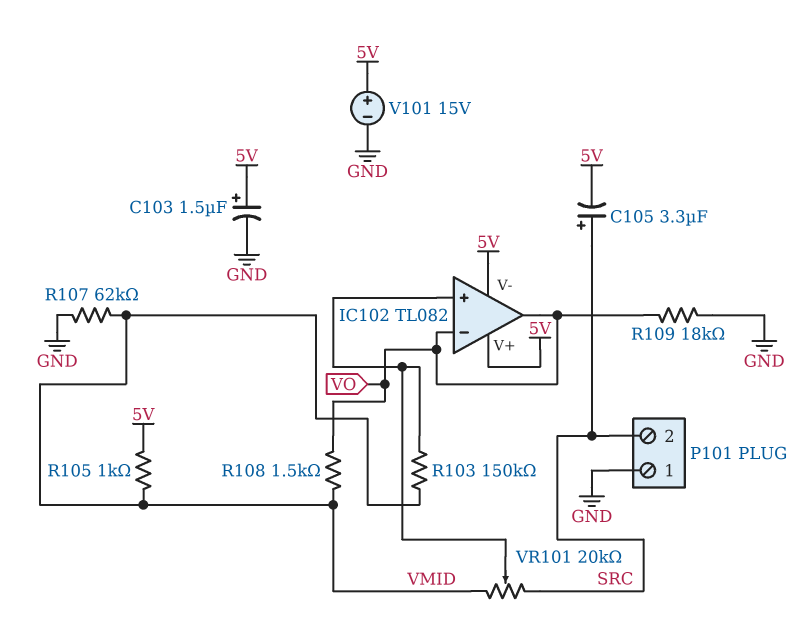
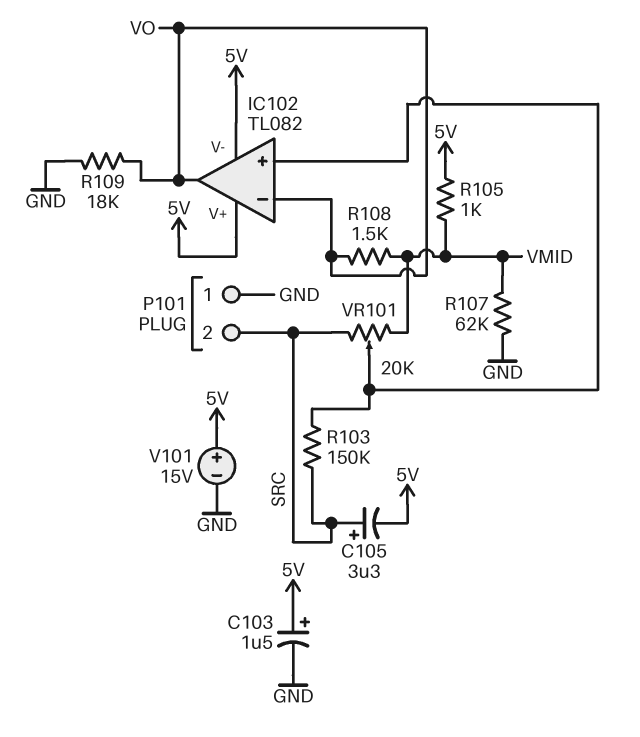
R103: 150k (IC102/in+, VMID) -> 150k (IC102/in+, SRC)

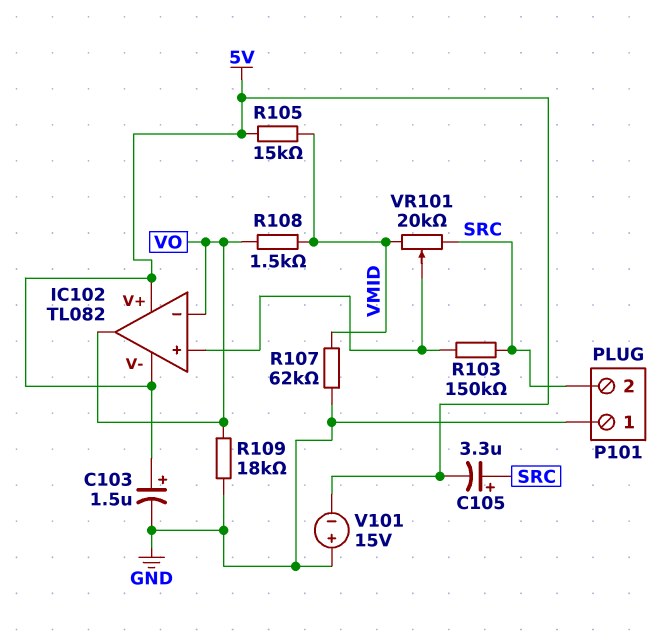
R105: 1k (5V, VMID) -> 15k (5V, VMID)
V101: 15V (plus 5V, minus GND) -> 15V (plus GND, minus 5V)

